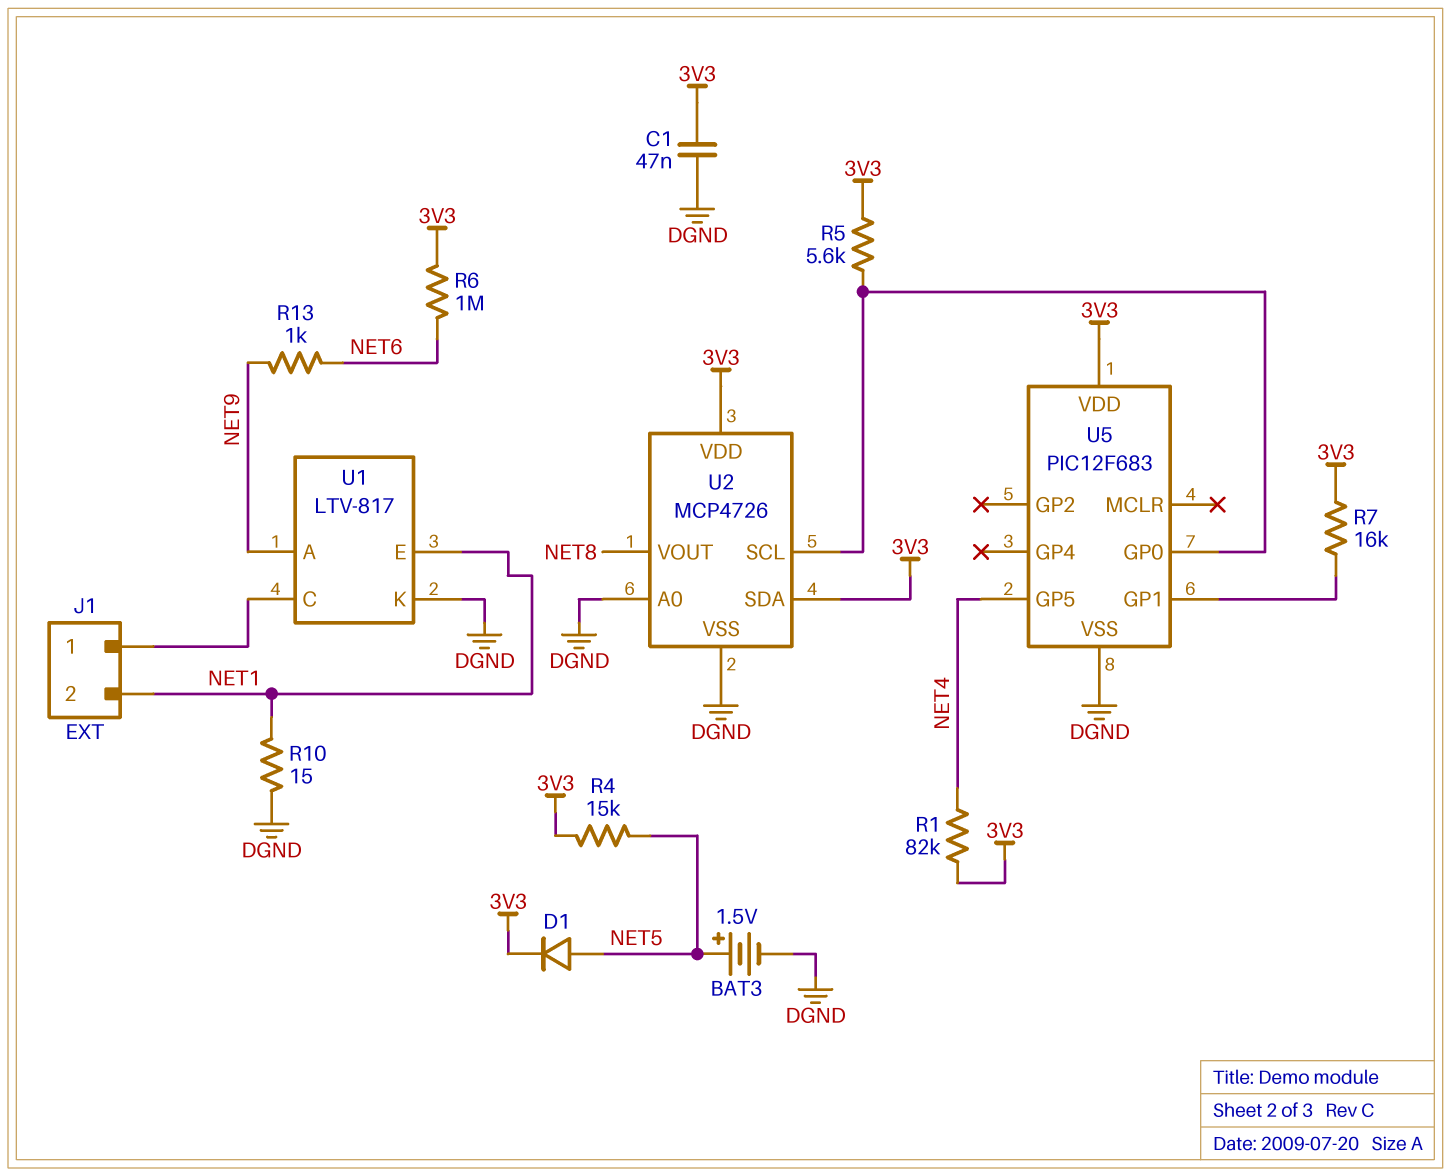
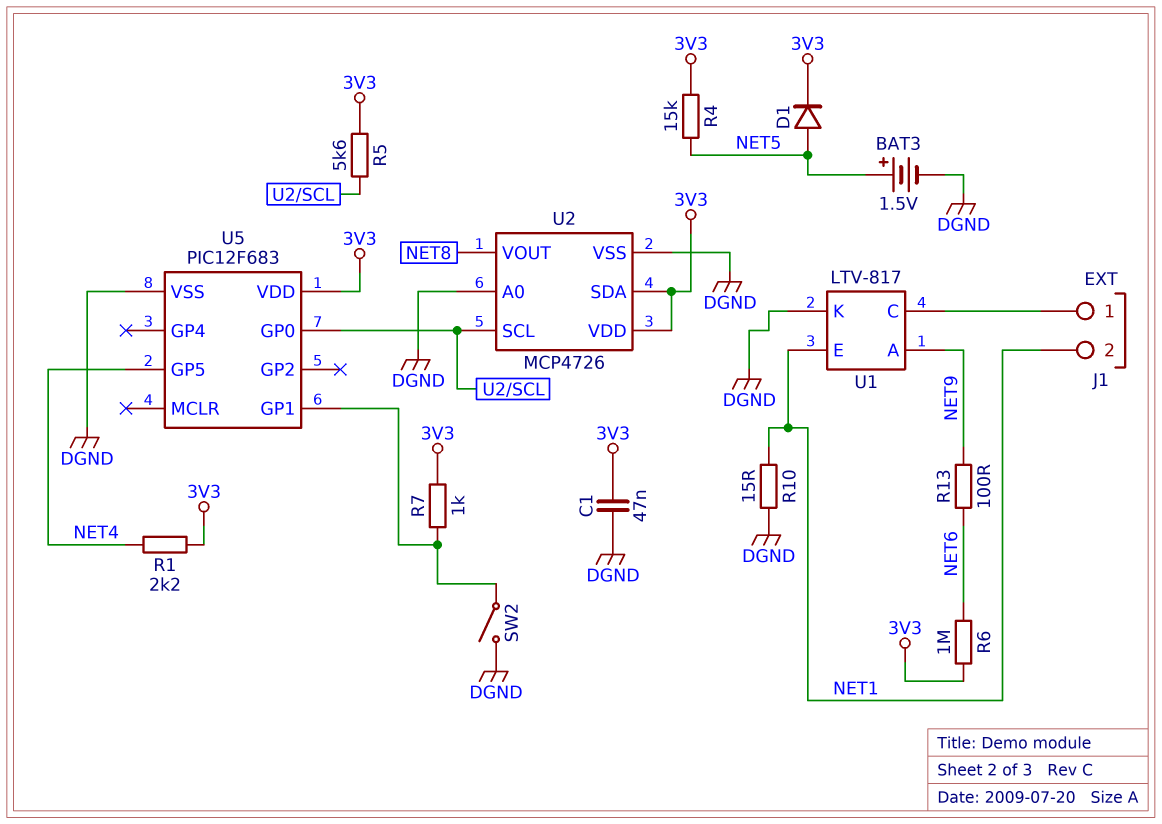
R1: 82k (3V3, NET4) -> 2.2k (3V3, NET4)
R7: 16k (3V3, U5/GP1) -> 1k (3V3, U5/GP1)
R13: 1k (NET6, NET9) -> 100 (NET6, NET9)
SW2: none -> switch (DGND, U5/GP1)

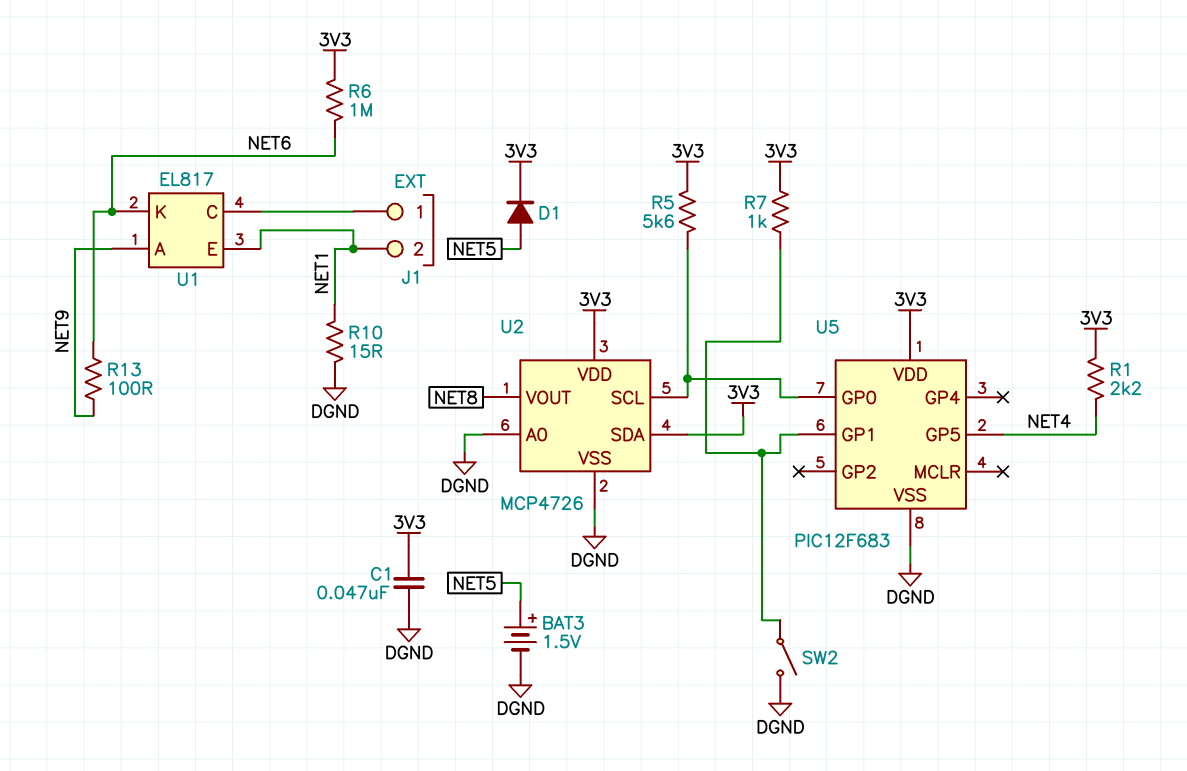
R4: 15k (3V3, NET5) -> none
U1: LTV-817 -> EL817
U1 pin K: DGND -> NET6

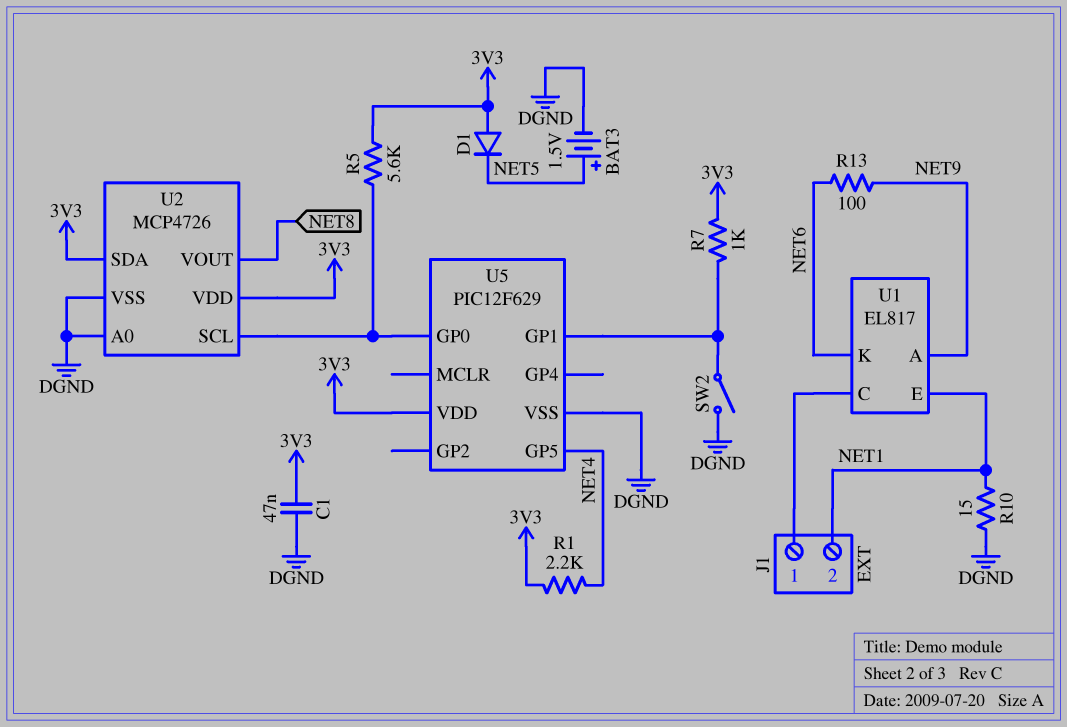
D1: diode (A NET5, K 3V3) -> diode (A 3V3, K NET5)
R6: 1M (3V3, NET6) -> none
U5: PIC12F683 -> PIC12F629

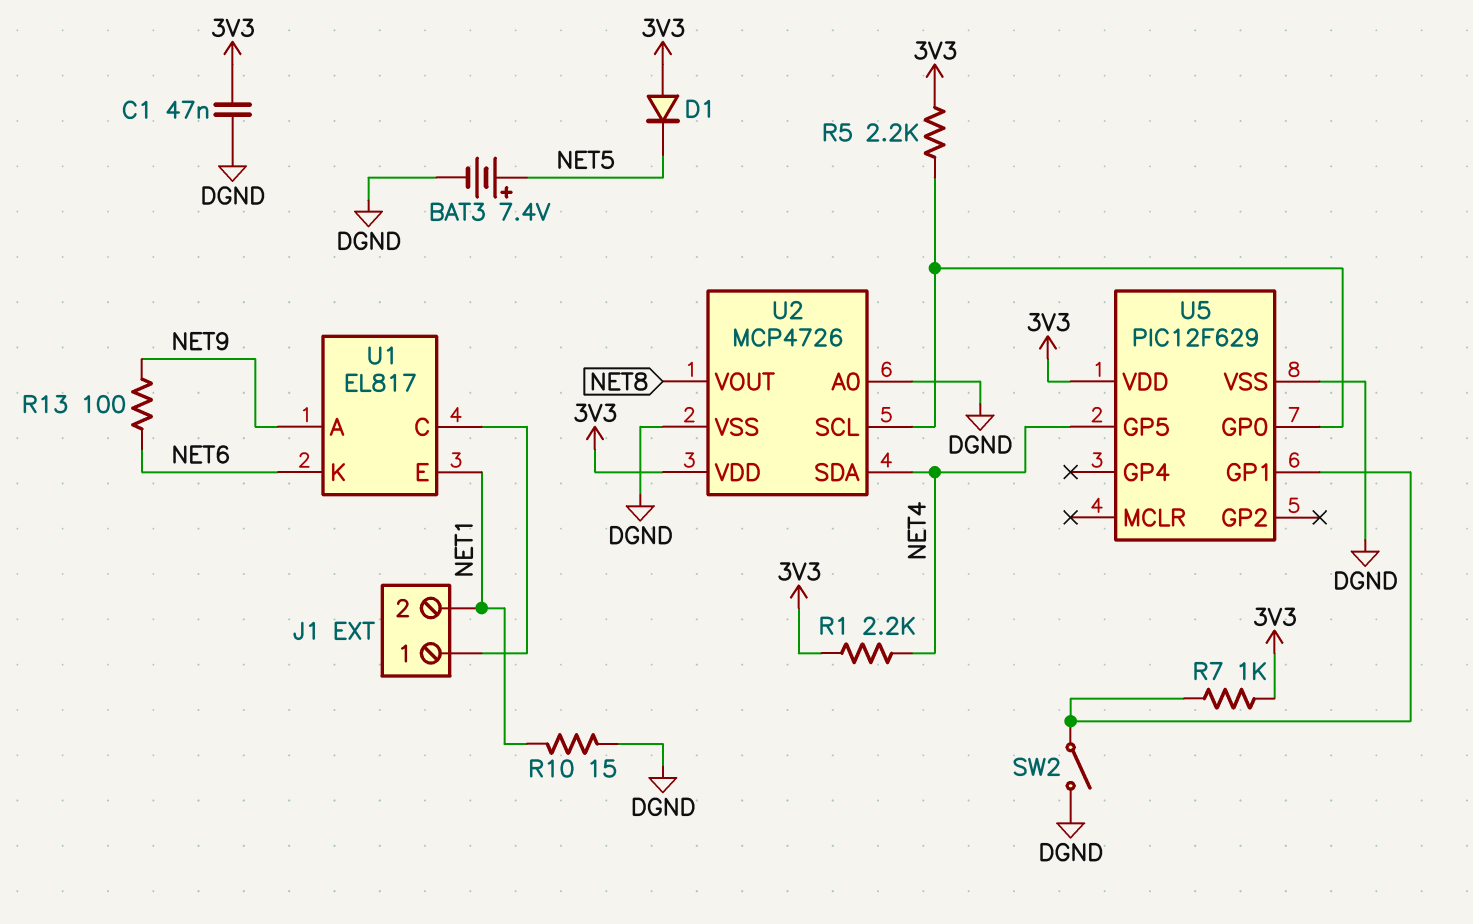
BAT3: 1.5V (plus NET5, minus DGND) -> 7.4V (plus NET5, minus DGND)
R5: 5.6k (3V3, U2/SCL) -> 2.2k (3V3, U2/SCL)
U2 pin SDA: 3V3 -> NET4

